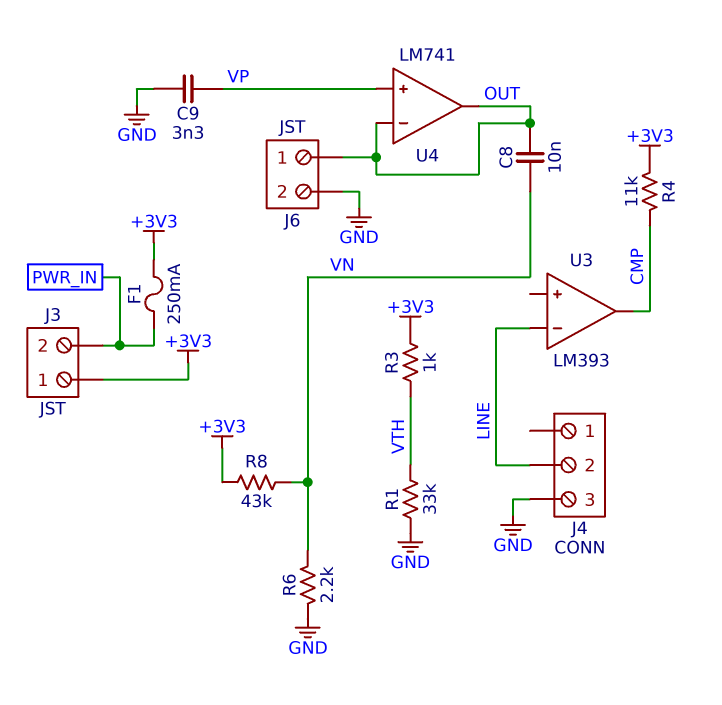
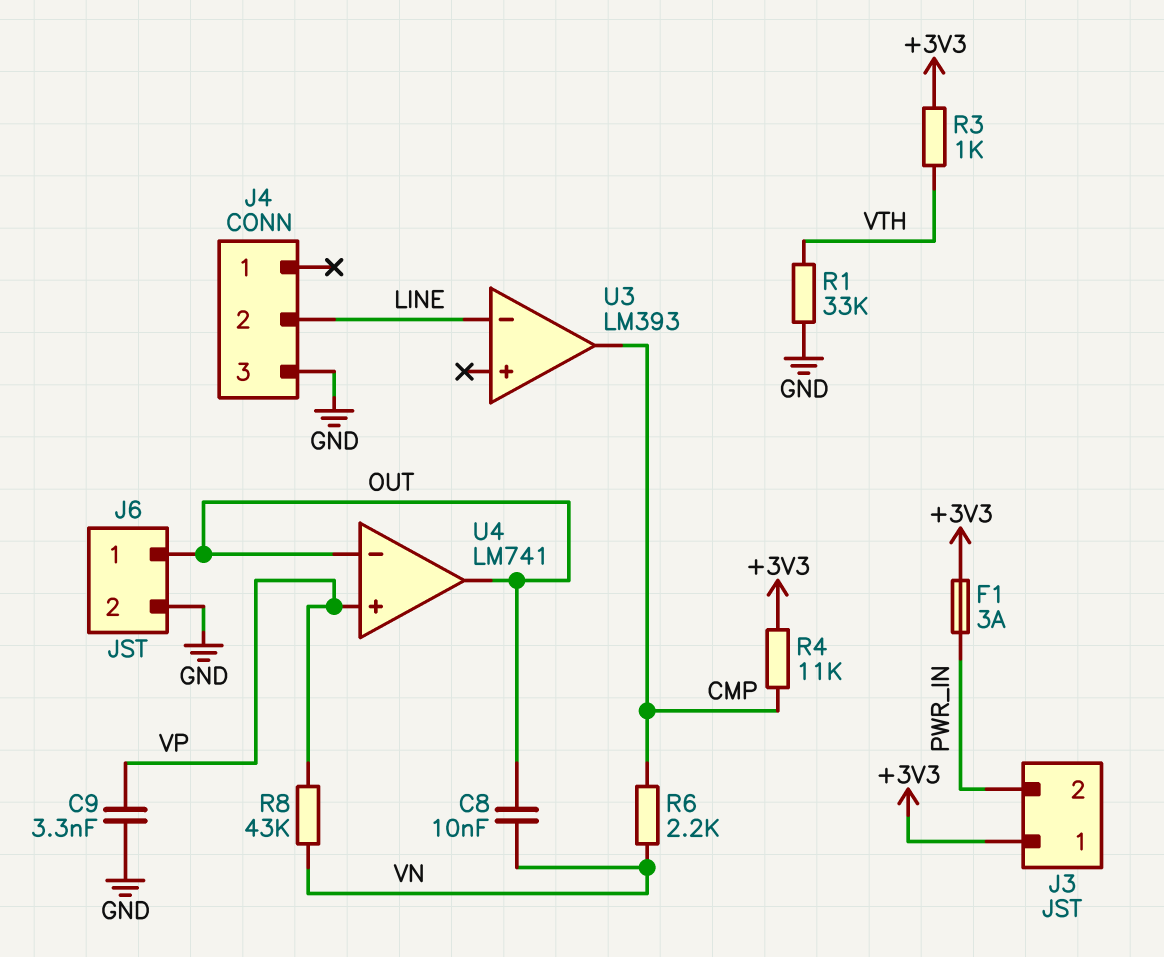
F1: 250mA (+3V3, PWR_IN) -> 3A (+3V3, PWR_IN)
R6: 2.2k (GND, VN) -> 2.2k (CMP, VN)
R8: 43k (+3V3, VN) -> 43k (VN, VP)

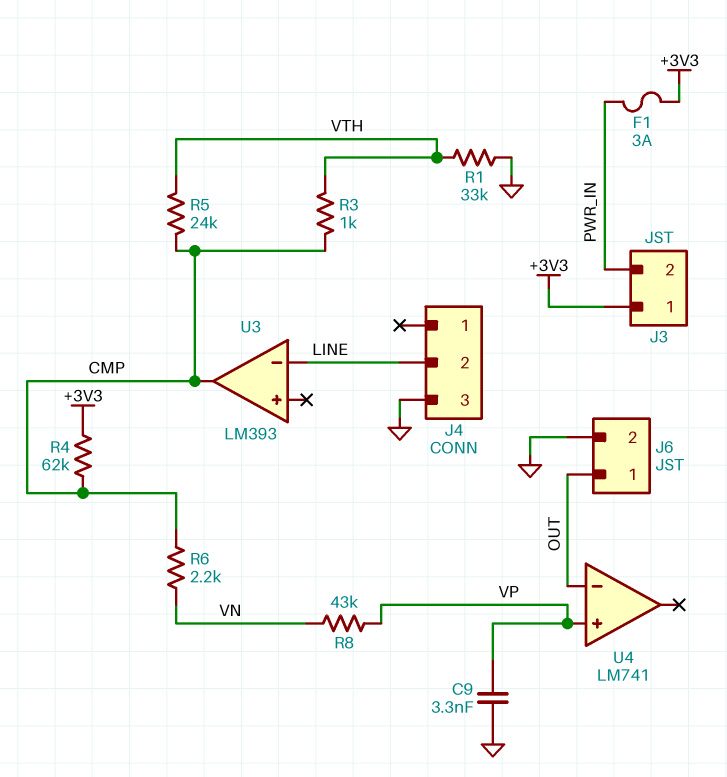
C8: 10nF (OUT, VN) -> none
R3: 1k (+3V3, VTH) -> 1k (CMP, VTH)
R4: 11k (+3V3, CMP) -> 62k (+3V3, CMP)
R5: none -> 24k (CMP, VTH)
U4 pin out: OUT -> none

